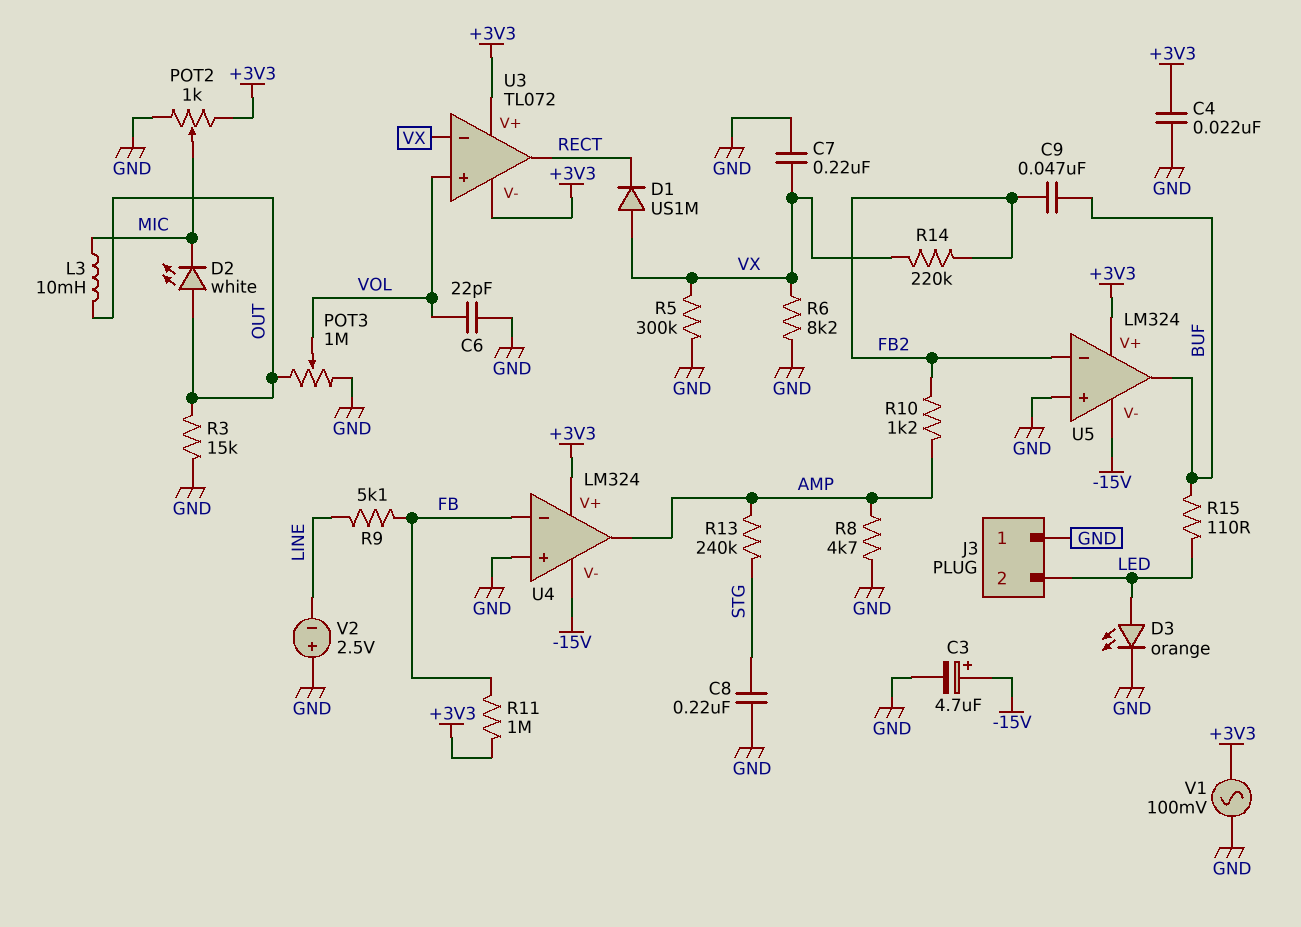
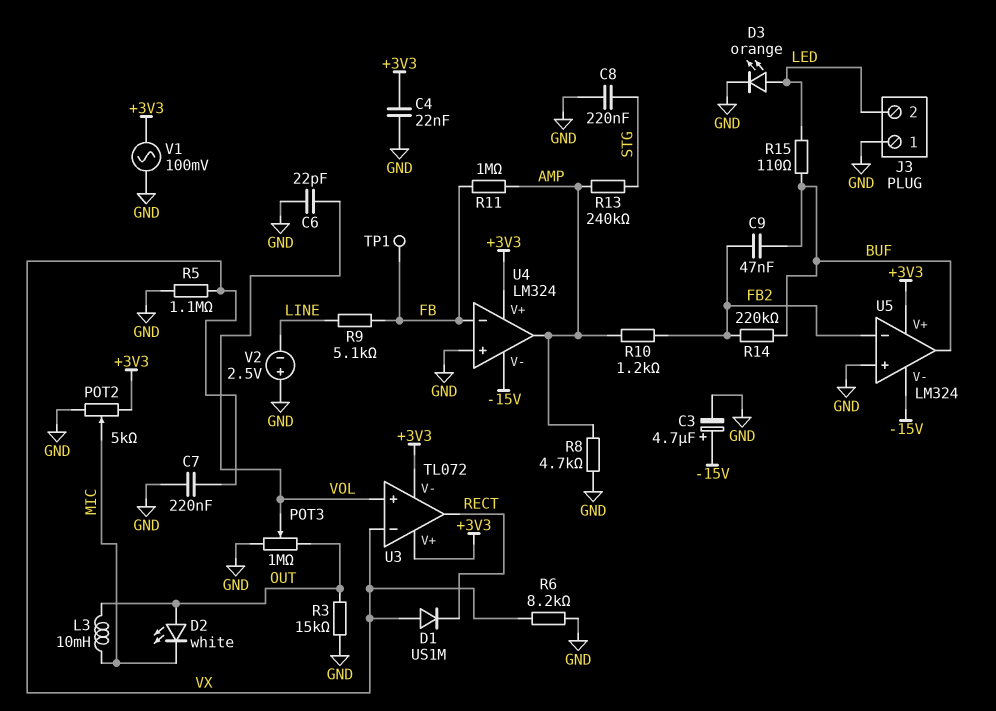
POT2: 1k (+3V3, GND, wiper MIC) -> 5k (+3V3, GND, wiper MIC)
R5: 300k (GND, VX) -> 1.1M (GND, VX)
R11: 1M (+3V3, FB) -> 1M (AMP, FB)
R14: 220k (FB2, VX) -> 220k (BUF, FB2)
TP1: none -> test point (FB)

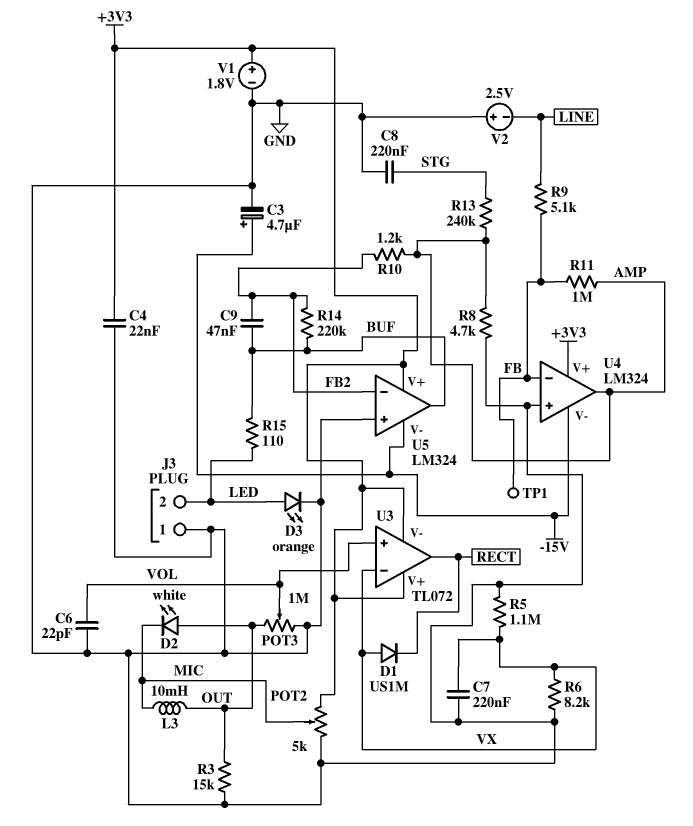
V1: AC 100mV (+3V3, GND) -> 1.8V (plus +3V3, minus GND)

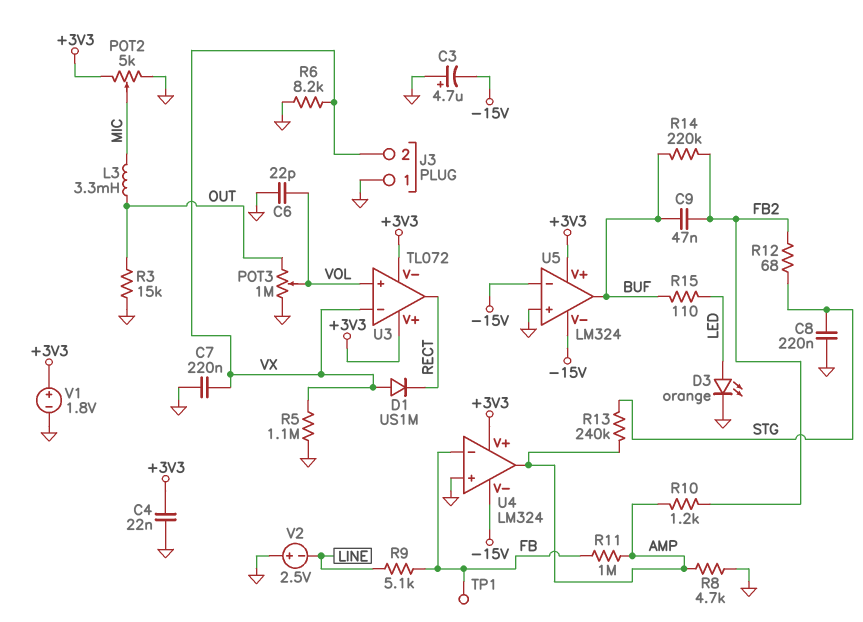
C3: 4.7uF (plus -15V, minus GND) -> 4.7uF (plus GND, minus -15V)
D2: LED white (A OUT, K MIC) -> none
J3 pin 2: LED -> VX
L3: 10mH (MIC, OUT) -> 3.3mH (MIC, OUT)
R12: none -> 68 (FB2, STG)
U5 pin in-: FB2 -> -15V

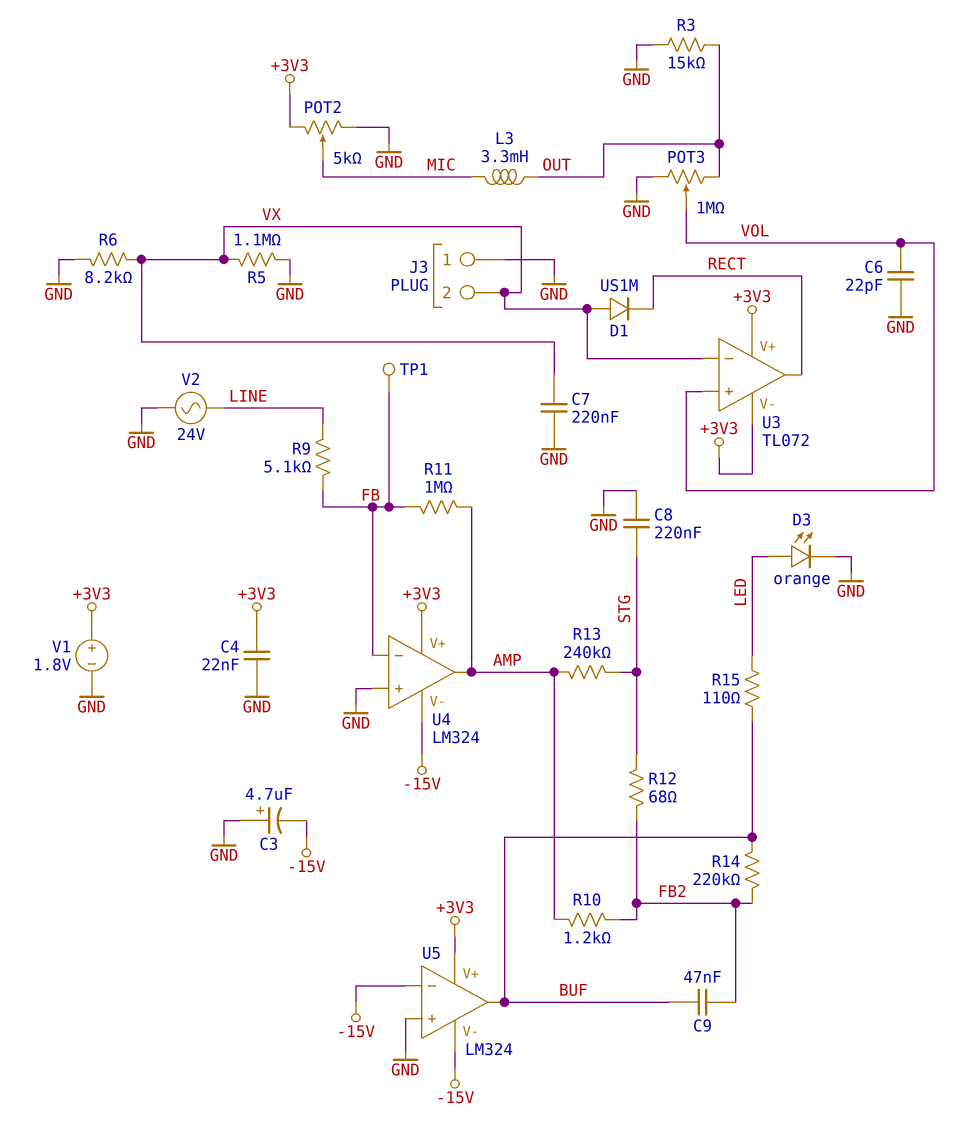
R8: 4.7k (AMP, GND) -> none
V2: 2.5V (plus GND, minus LINE) -> AC 24V (GND, LINE)

